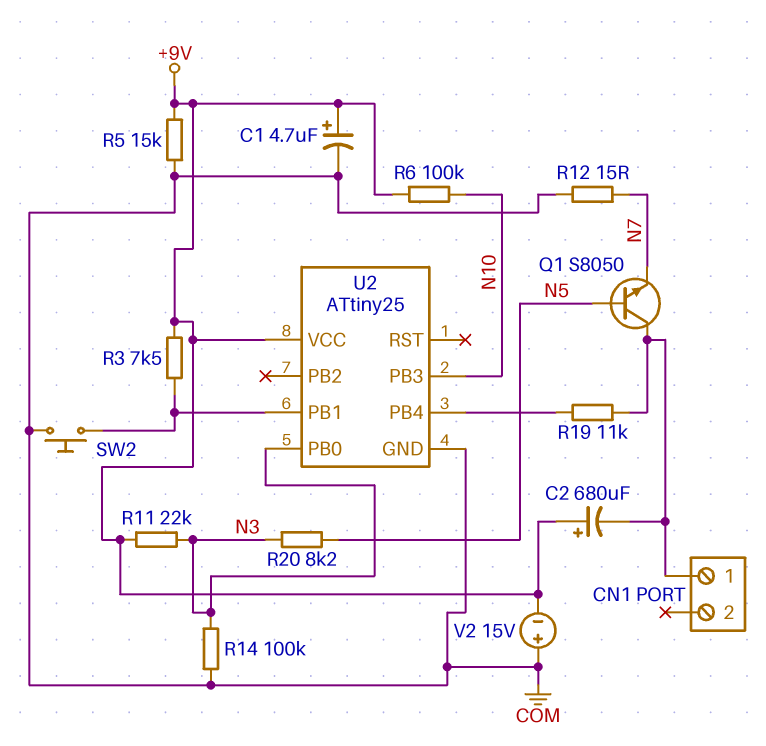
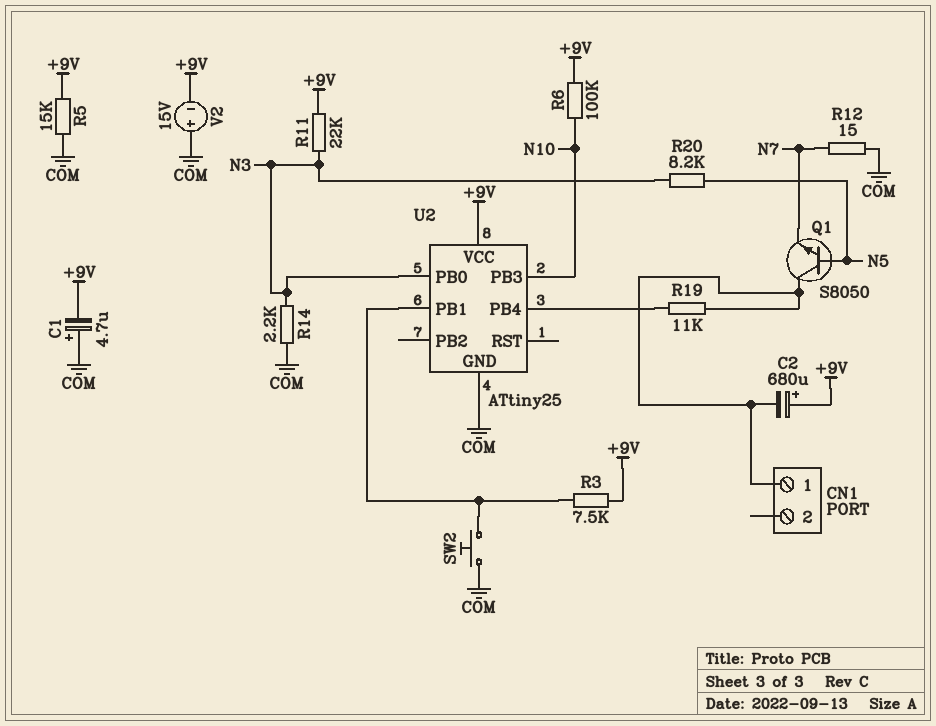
C1: 4.7uF (plus +9V, minus COM) -> 4.7uF (plus COM, minus +9V)
R14: 100k (COM, N3) -> 2.2k (COM, N3)

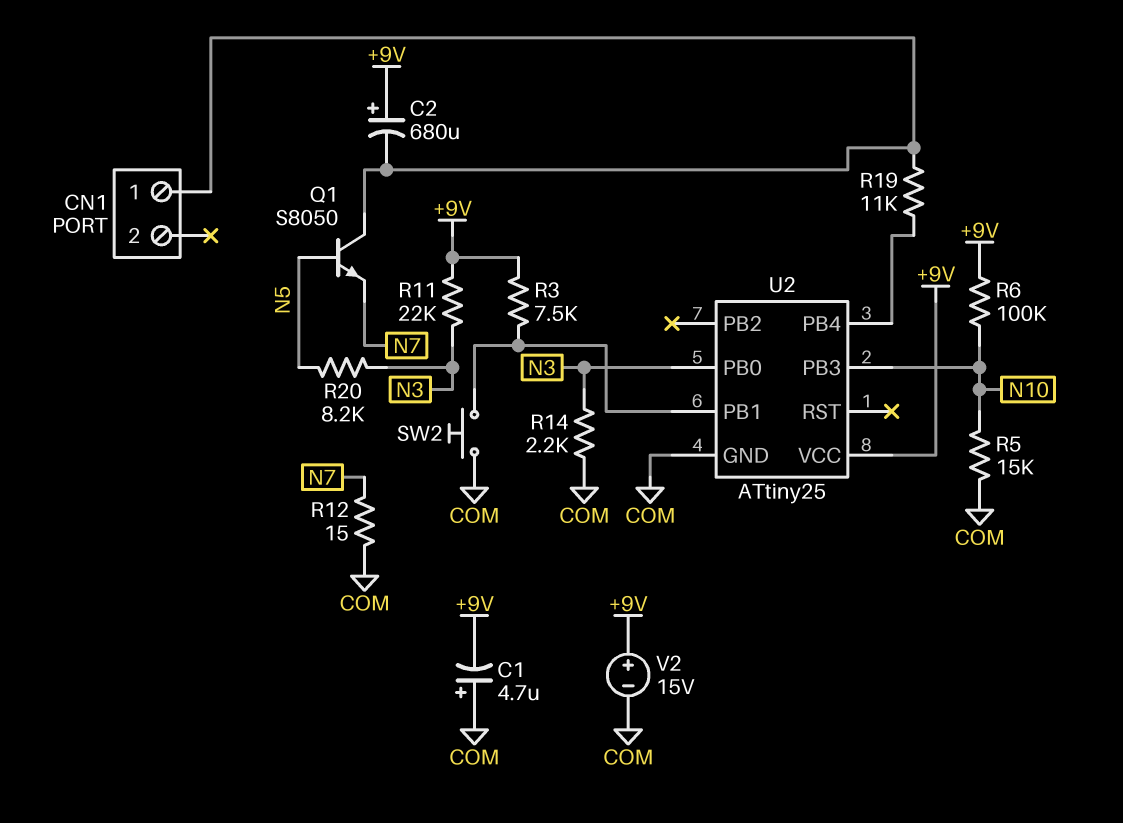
R5: 15k (+9V, COM) -> 15k (COM, N10)
V2: 15V (plus COM, minus +9V) -> 15V (plus +9V, minus COM)

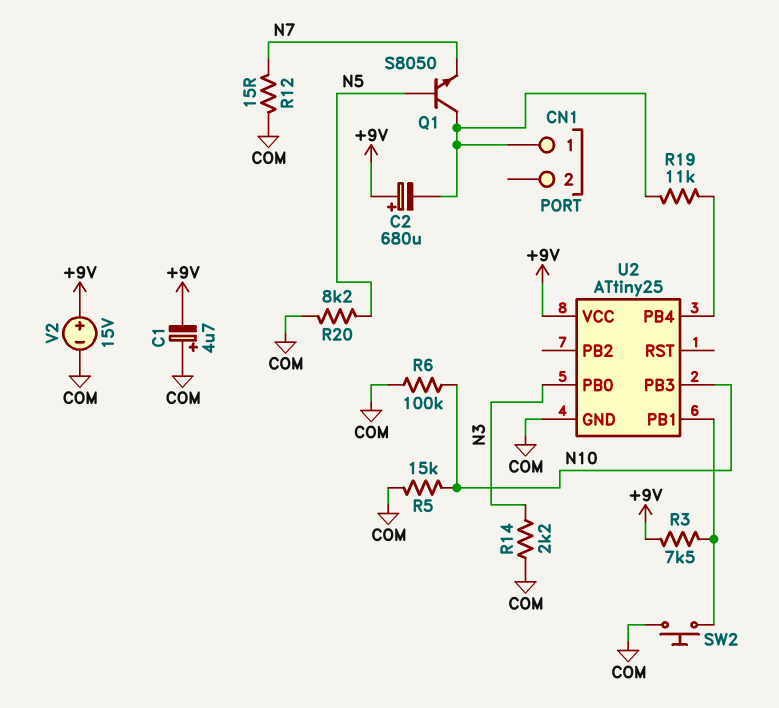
R6: 100k (+9V, N10) -> 100k (COM, N10)
R11: 22k (+9V, N3) -> none
R20: 8.2k (N3, N5) -> 8.2k (COM, N5)

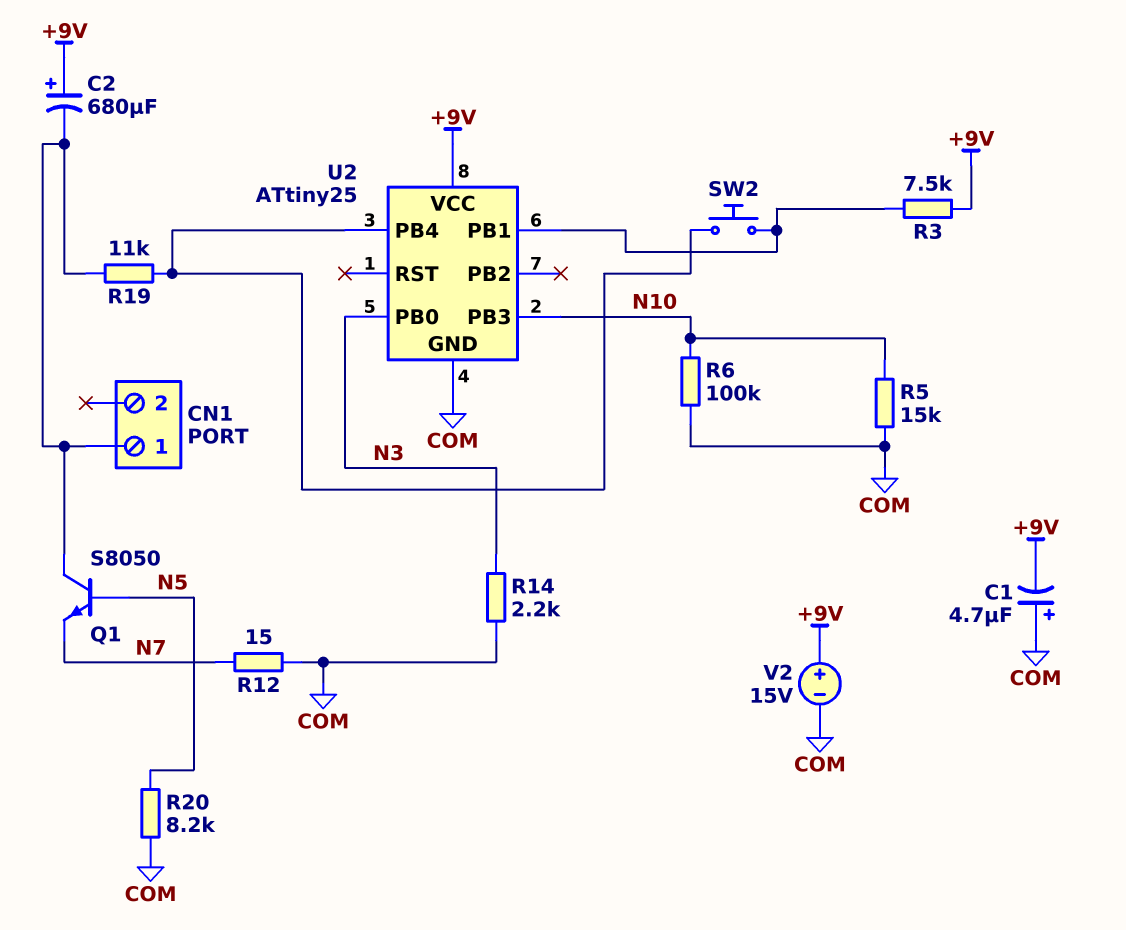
SW2: button (COM, U2/PB1) -> button (U2/PB1, U2/PB4)

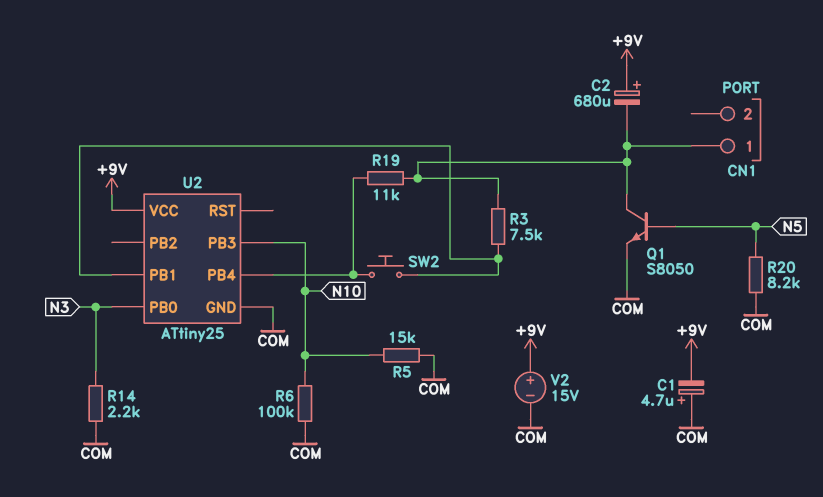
Q1: NPN S8050 (B N5, C CN1/1, E N7) -> NPN S8050 (B N5, C CN1/1, E COM)
R3: 7.5k (+9V, U2/PB1) -> 7.5k (CN1/1, U2/PB1)
R12: 15 (COM, N7) -> none

